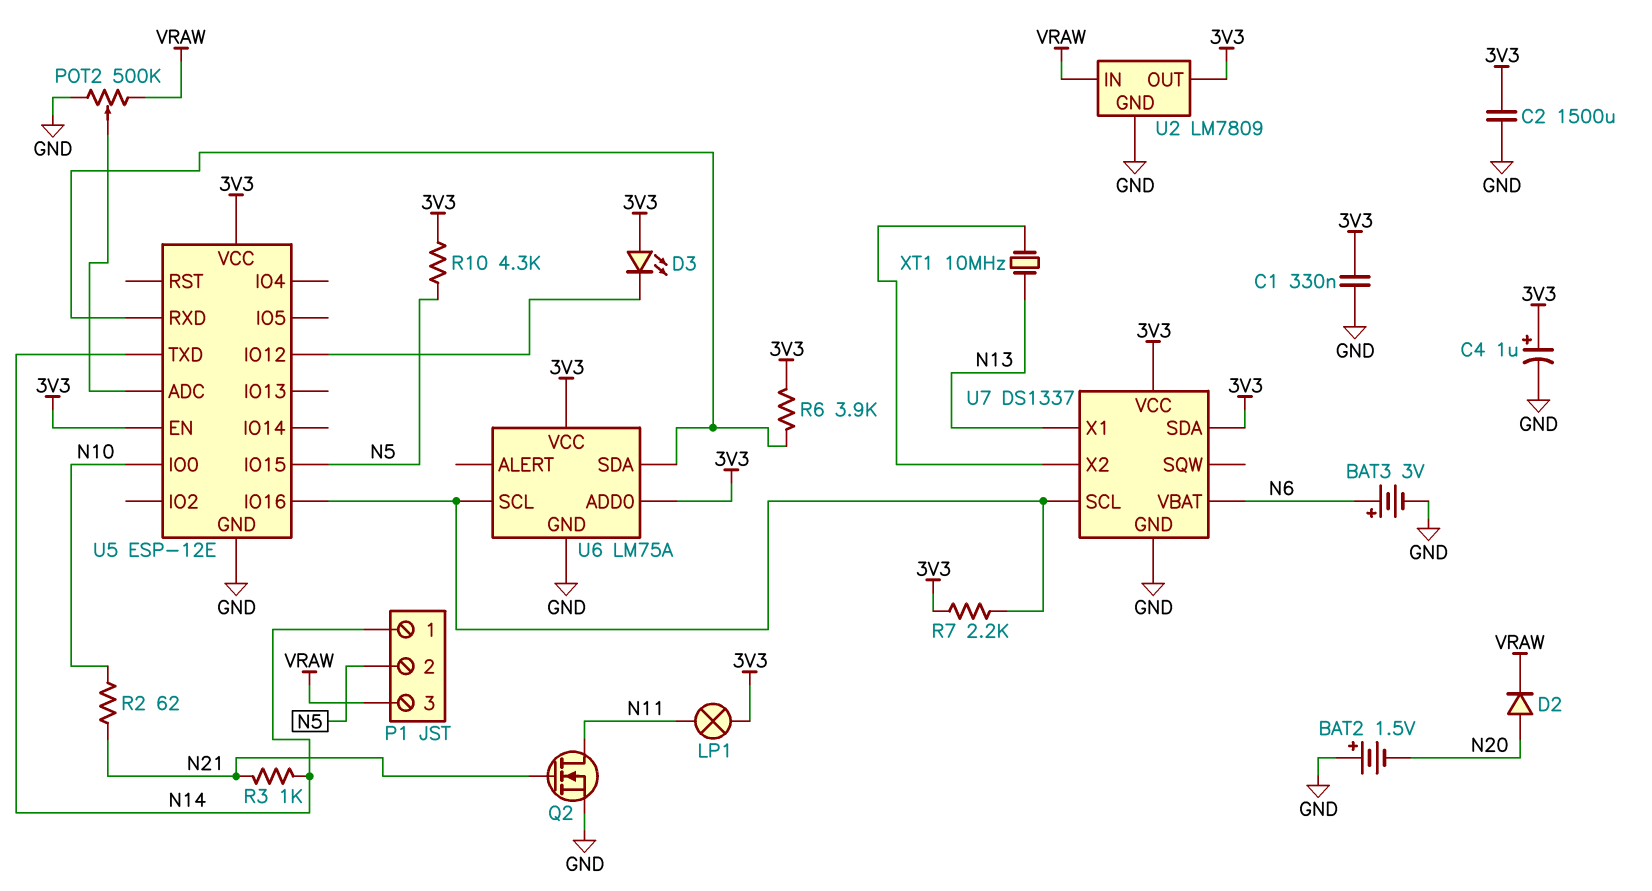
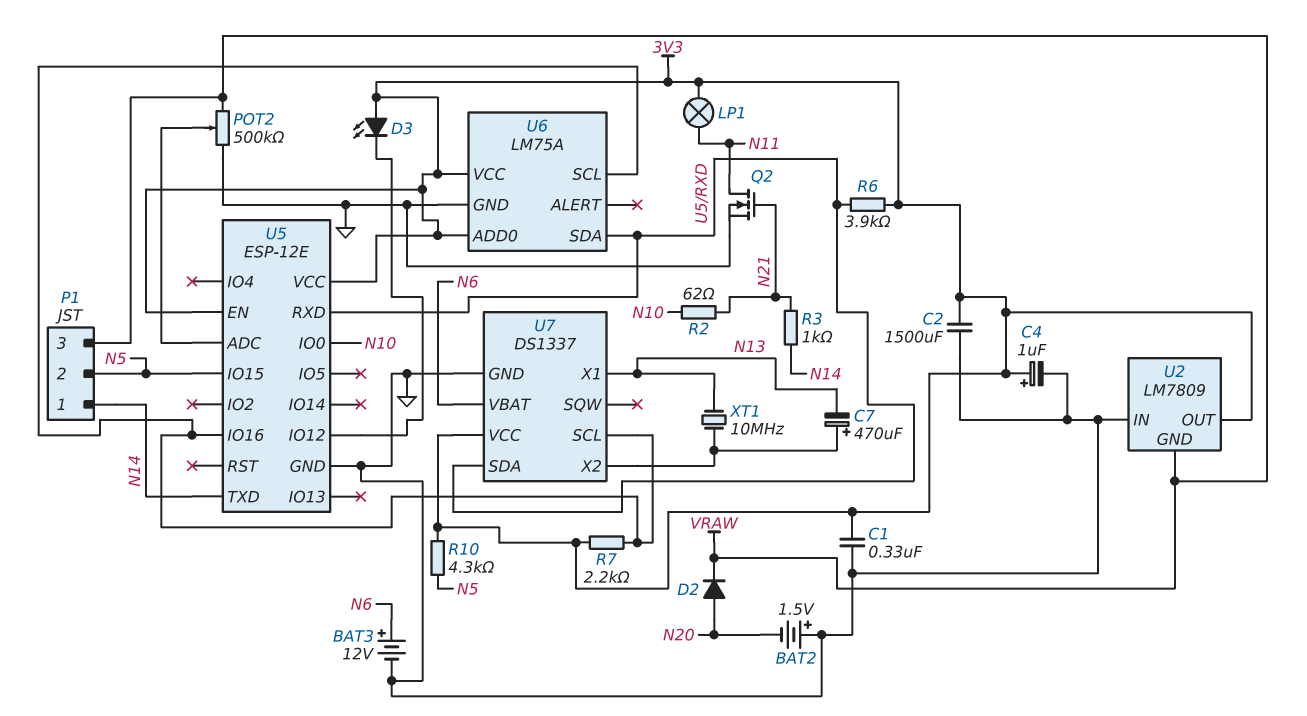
BAT3: 3V (plus N6, minus GND) -> 12V (plus N6, minus GND)
C7: none -> 470uF (plus U7/X2, minus N13)
U2 pin GND: GND -> VRAW
U2 pin IN: VRAW -> GND
U7 pin SDA: 3V3 -> U5/RXD

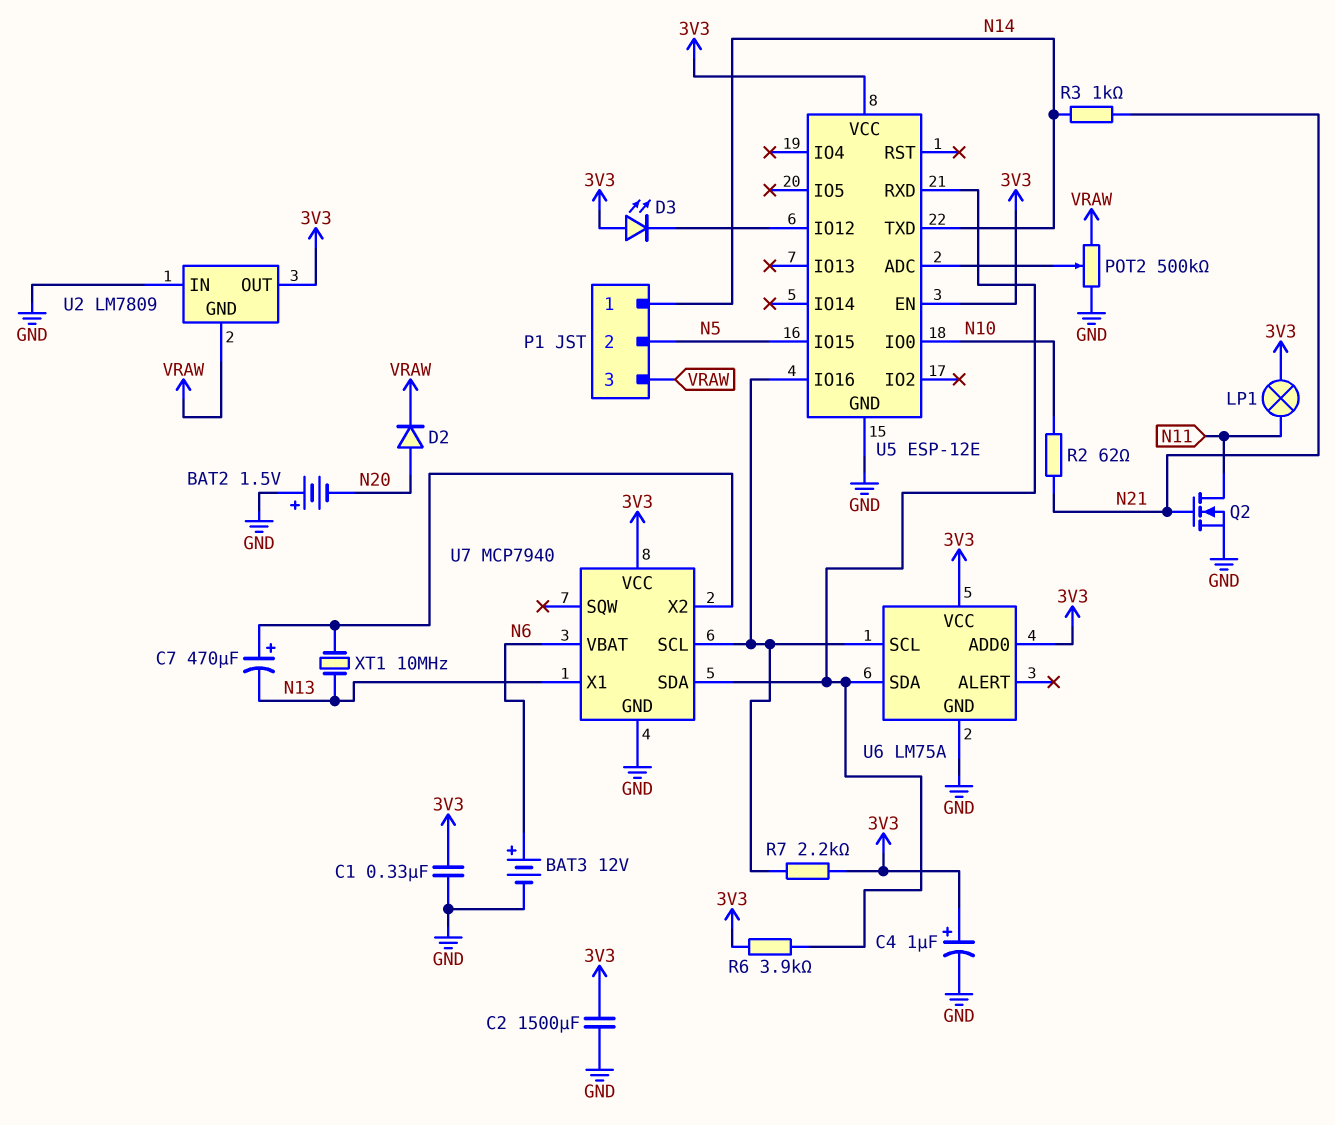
R10: 4.3k (3V3, N5) -> none
U7: DS1337 -> MCP7940

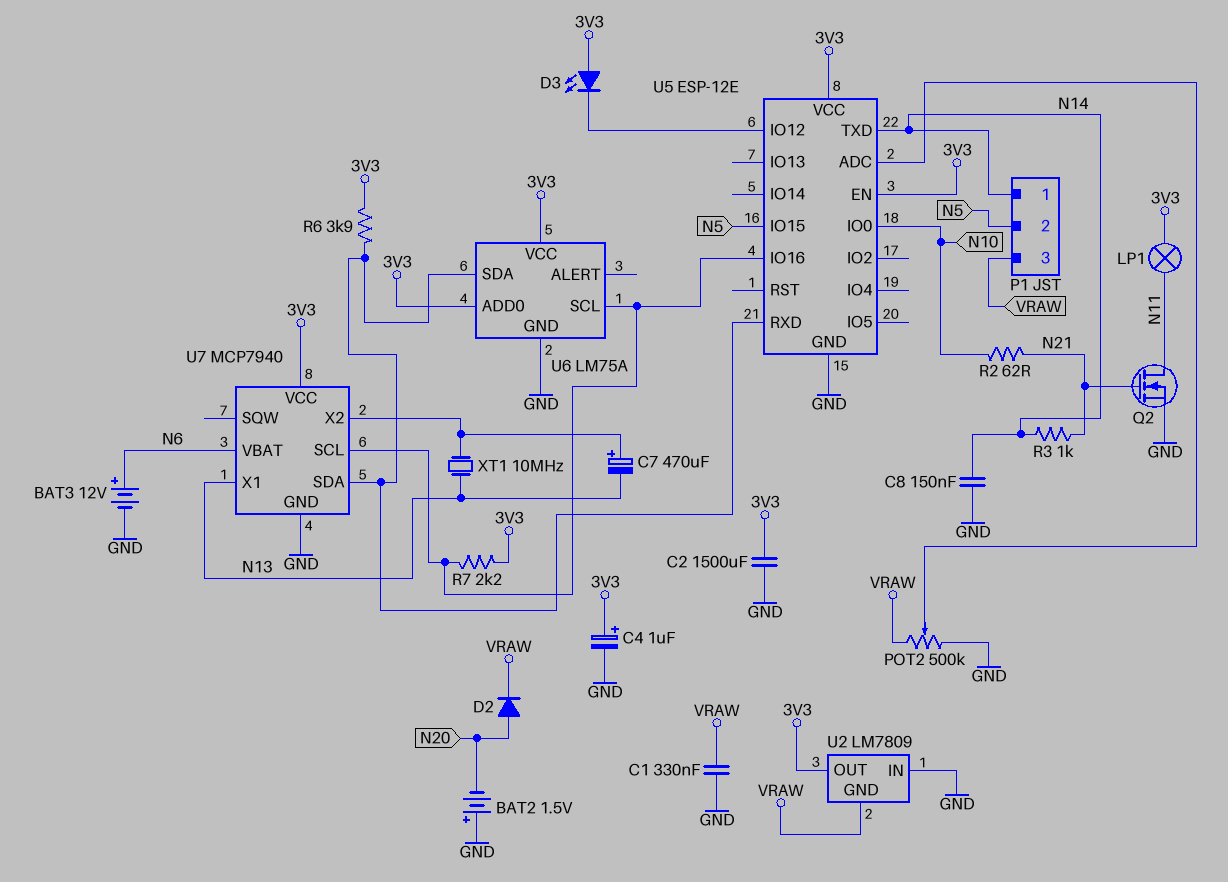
C1: 330nF (3V3, GND) -> 330nF (GND, VRAW)
C8: none -> 150nF (GND, N14)

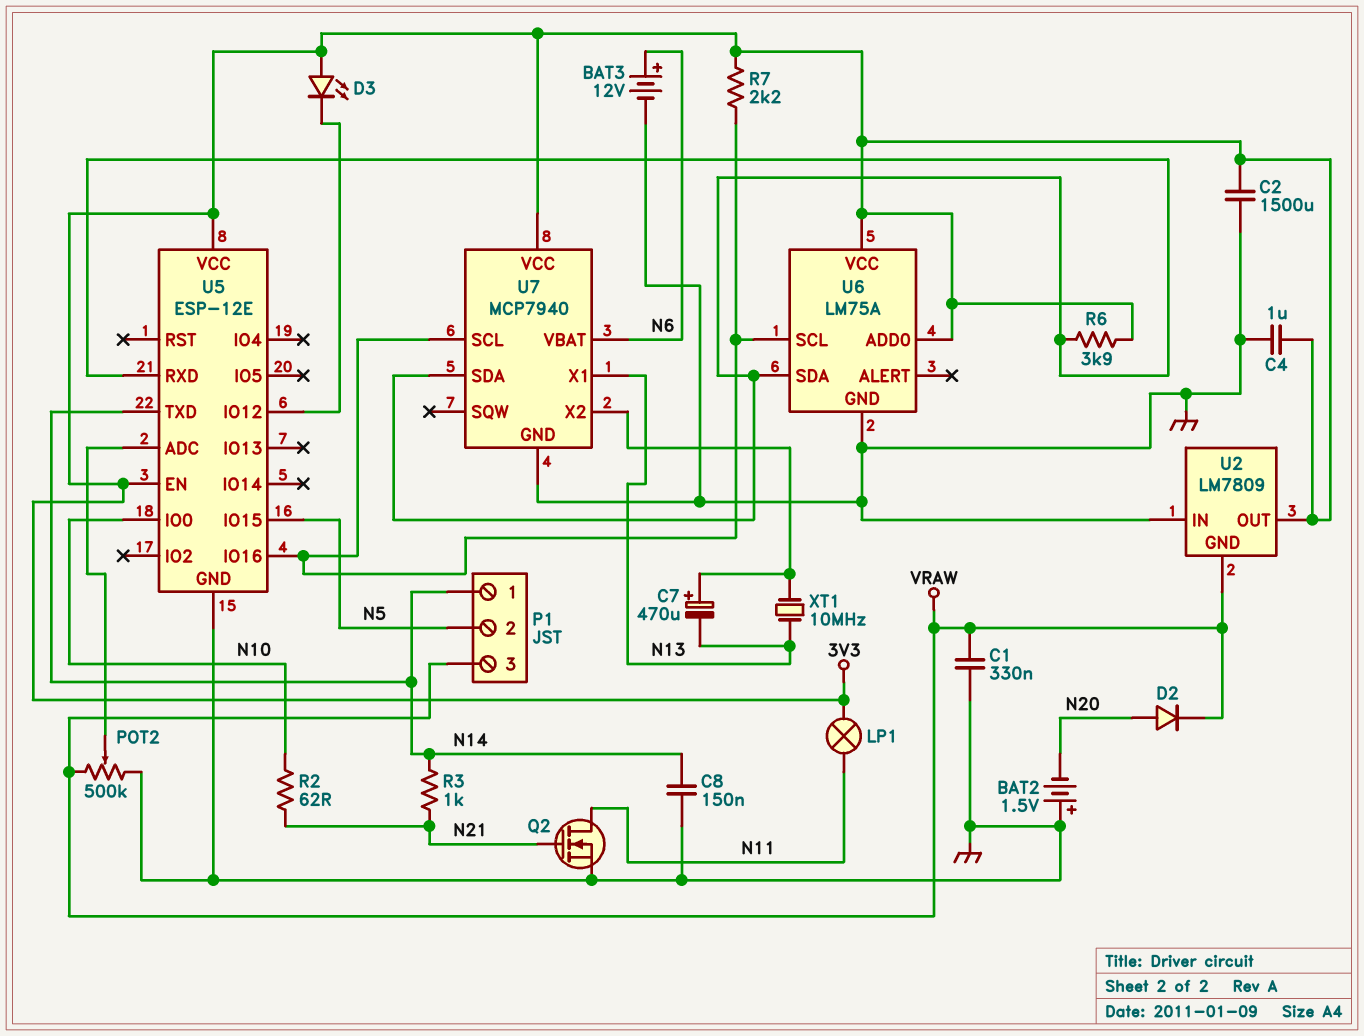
C4: 1uF (plus 3V3, minus GND) -> 1uF (3V3, GND)

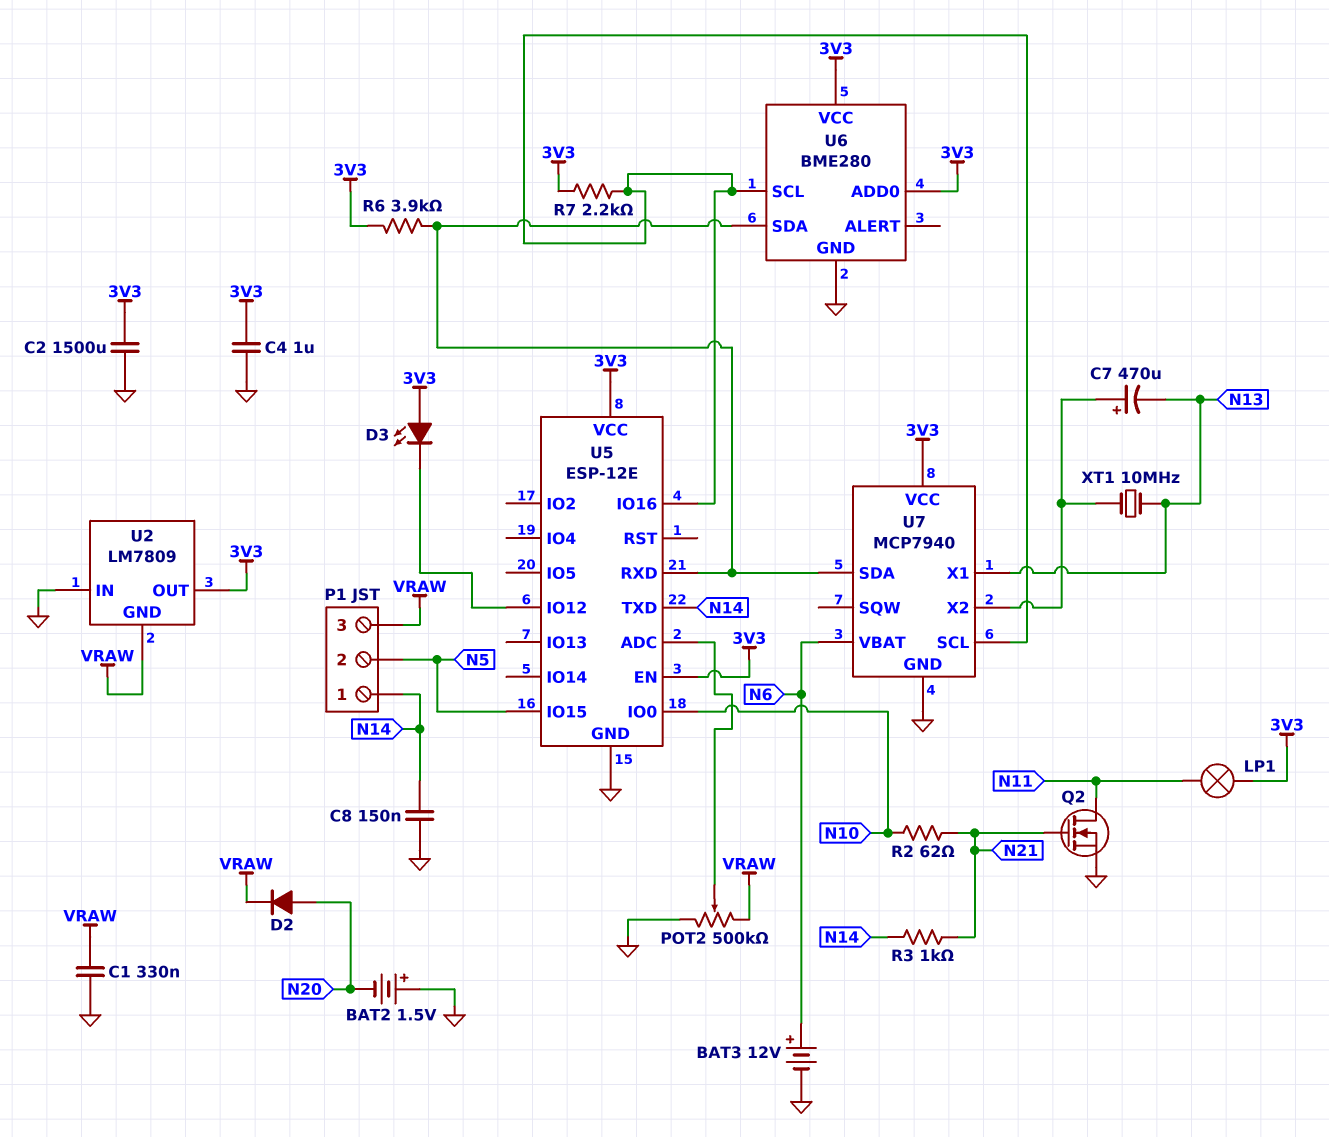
U6: LM75A -> BME280

